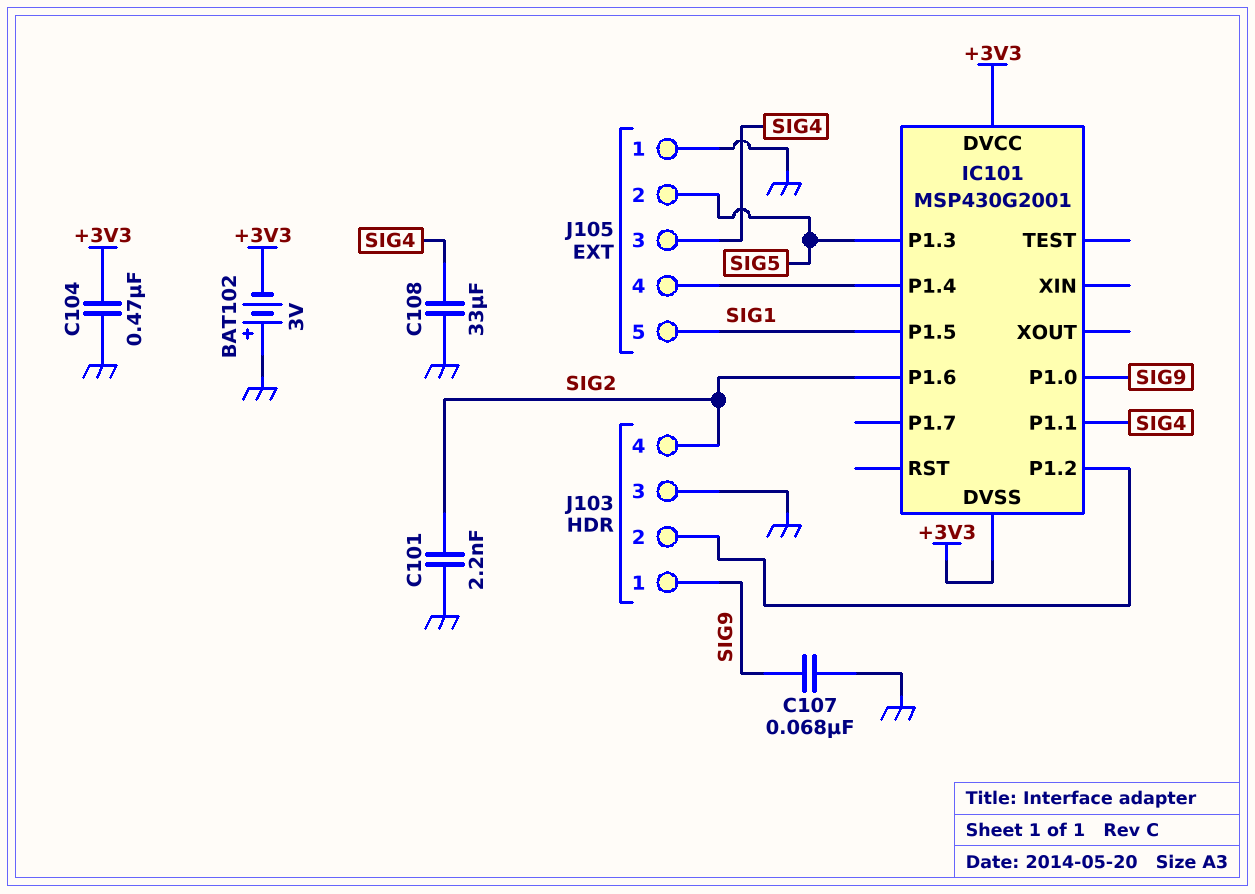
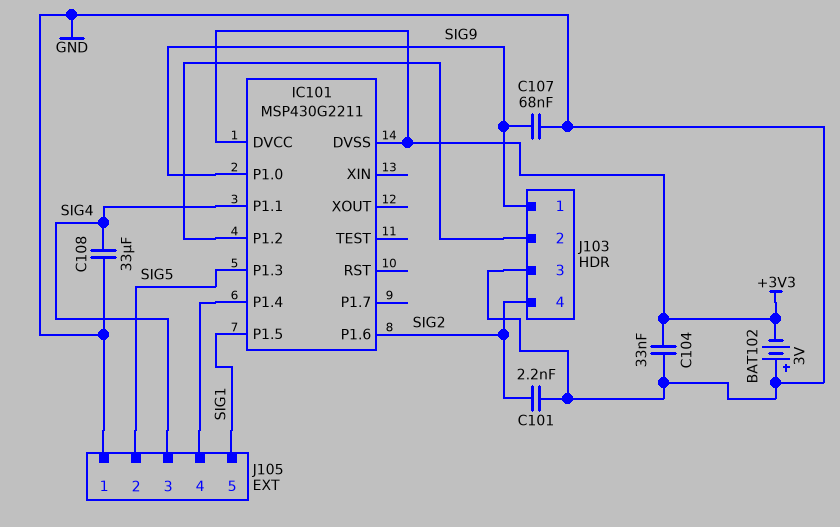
C104: 470nF (+3V3, GND) -> 33nF (+3V3, GND)
IC101: MSP430G2001 -> MSP430G2211

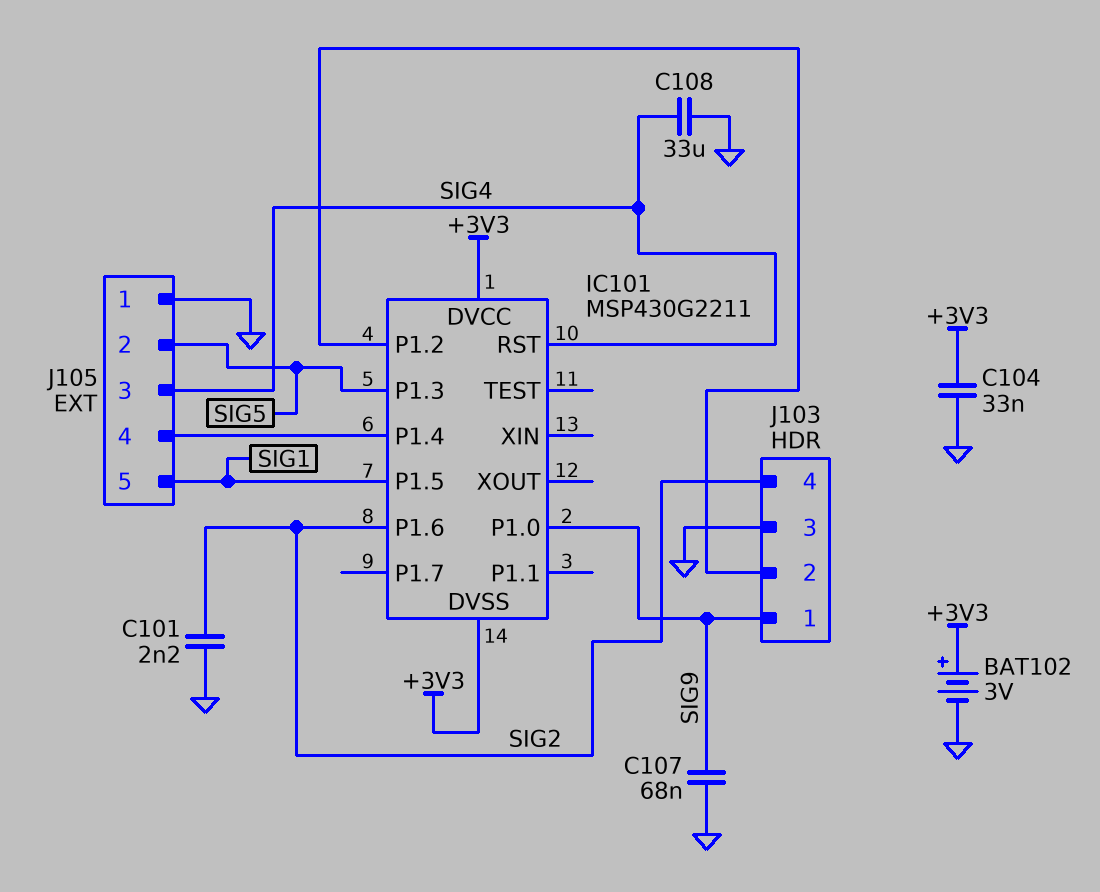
BAT102: 3V (plus GND, minus +3V3) -> 3V (plus +3V3, minus GND)
IC101 pin P1.1: SIG4 -> none
IC101 pin RST: none -> SIG4

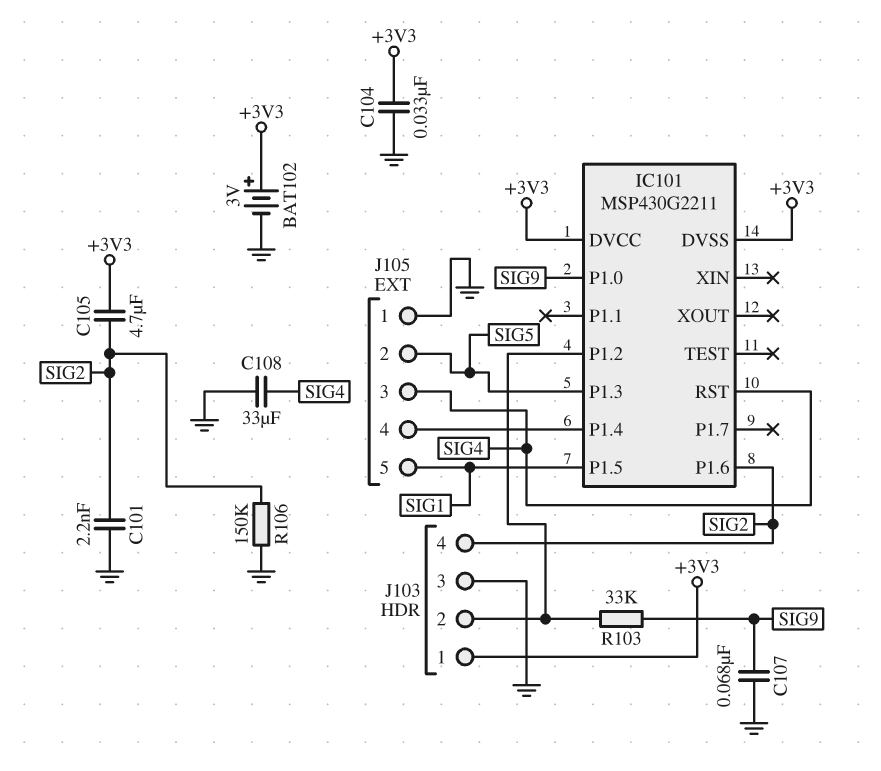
C105: none -> 4.7uF (+3V3, SIG2)
J103 pin 1: SIG9 -> +3V3
R103: none -> 33k (IC101/P1.2, SIG9)
R106: none -> 150k (GND, SIG2)

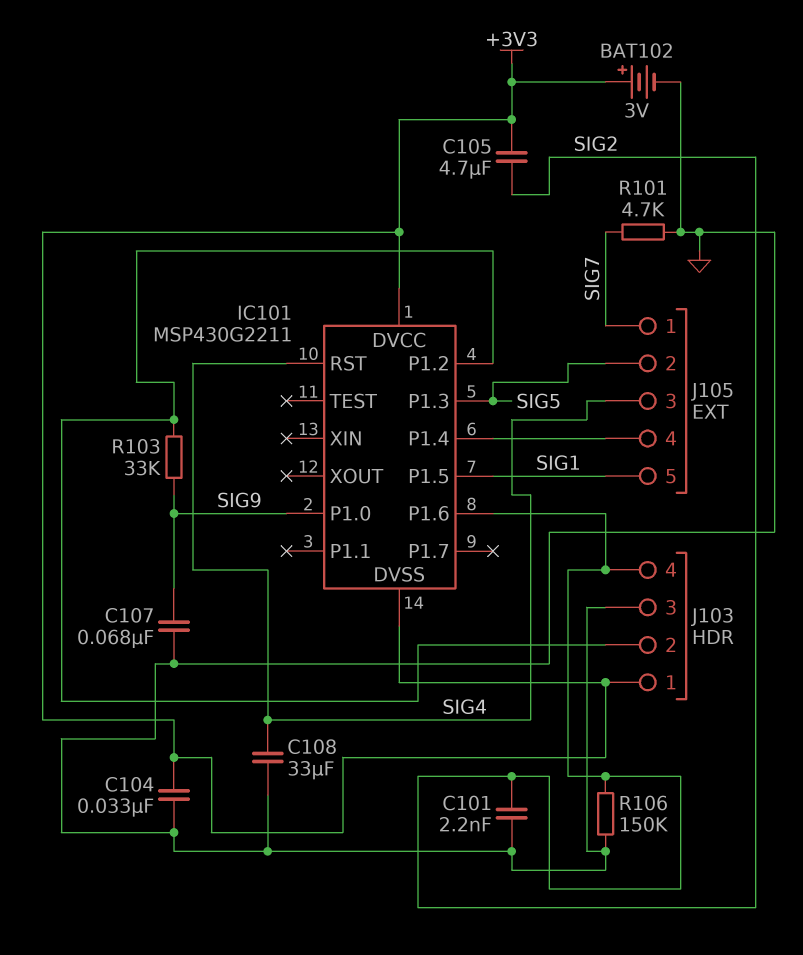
J105 pin 1: GND -> SIG7
R101: none -> 4.7k (GND, SIG7)

